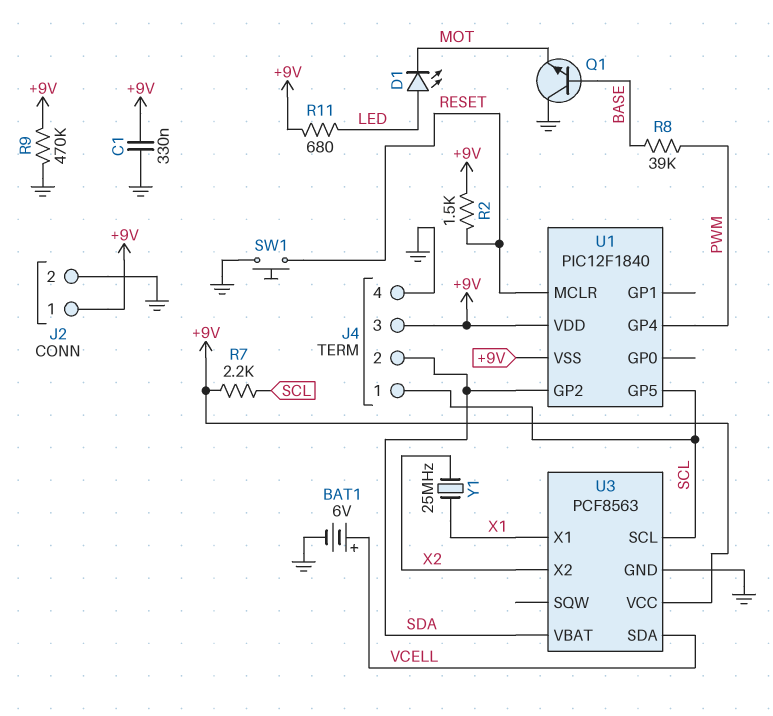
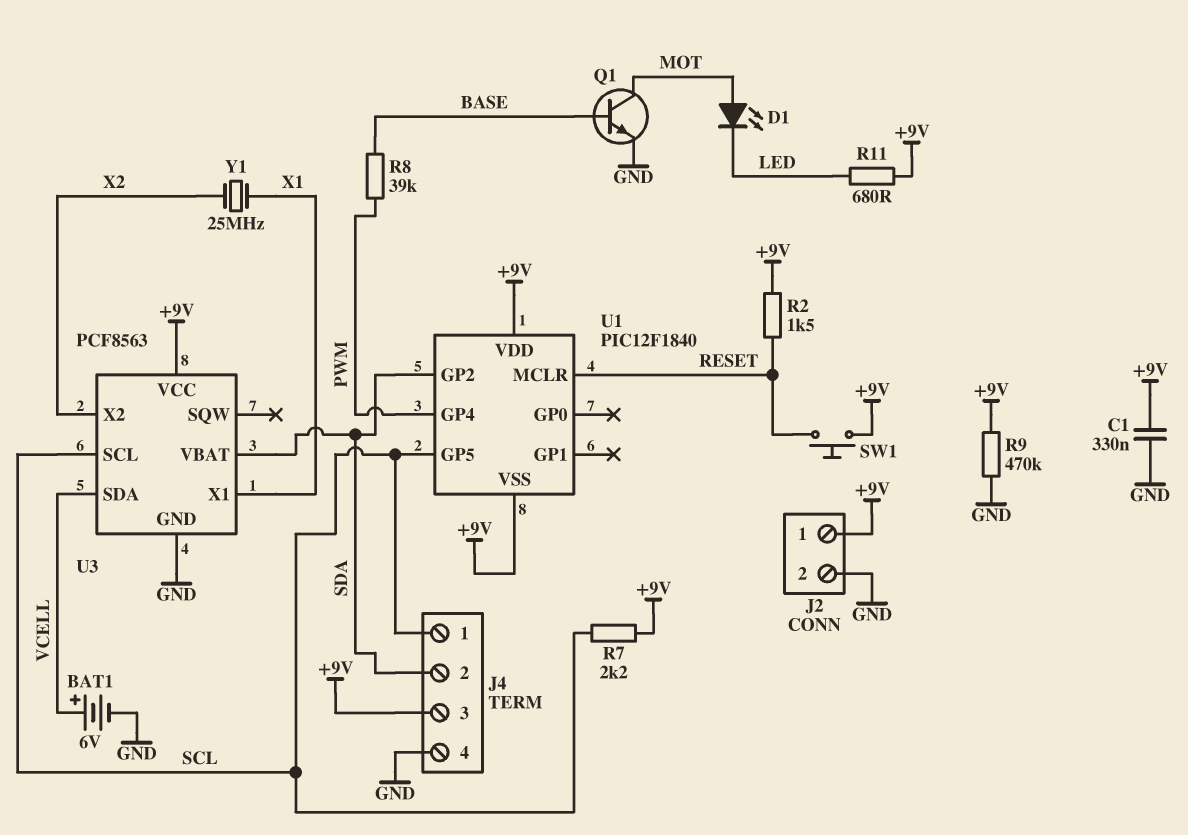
D1: LED (A LED, K MOT) -> LED (A MOT, K LED)
Q1: NPN (B BASE, C GND, E MOT) -> NPN (B BASE, C MOT, E GND)
SW1: button (GND, RESET) -> button (+9V, RESET)

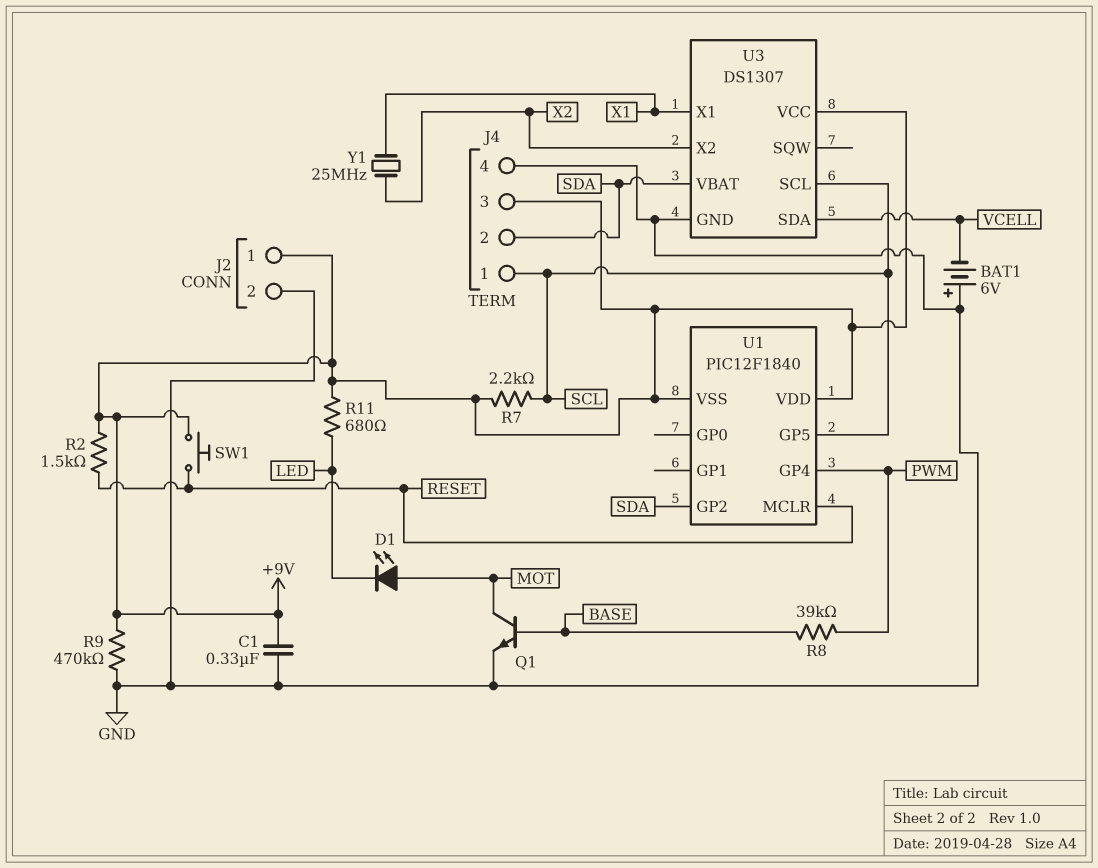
BAT1: 6V (plus VCELL, minus GND) -> 6V (plus GND, minus VCELL)
U3: PCF8563 -> DS1307

